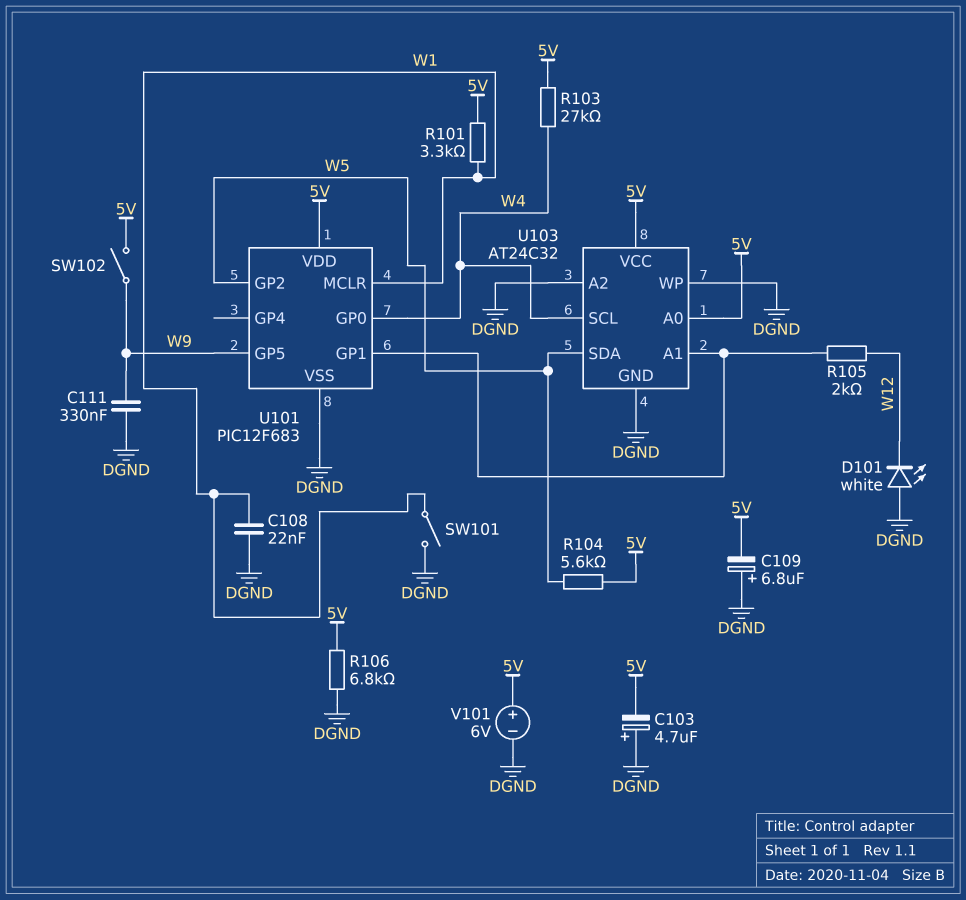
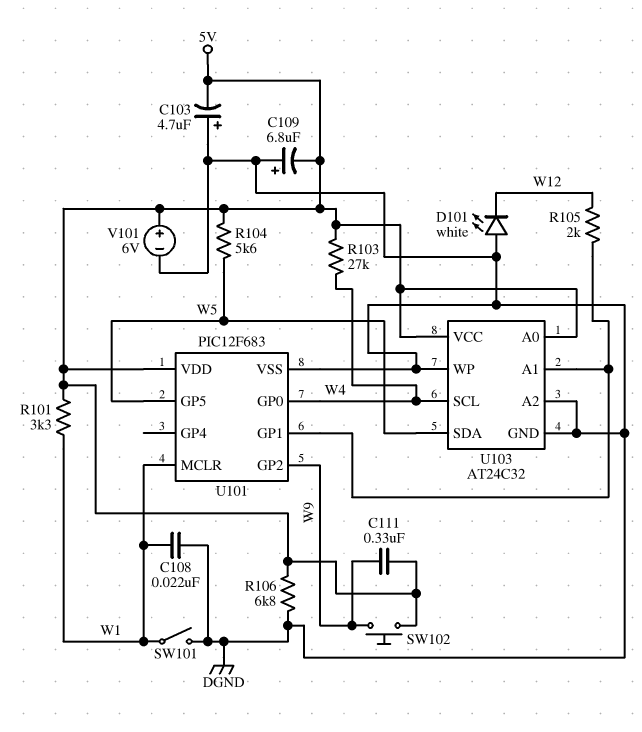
C111: 330nF (DGND, W9) -> 330nF (5V, W9)
SW102: switch (5V, W9) -> button (5V, W9)
U101 pin GP2: W5 -> W9
U101 pin GP5: W9 -> W5

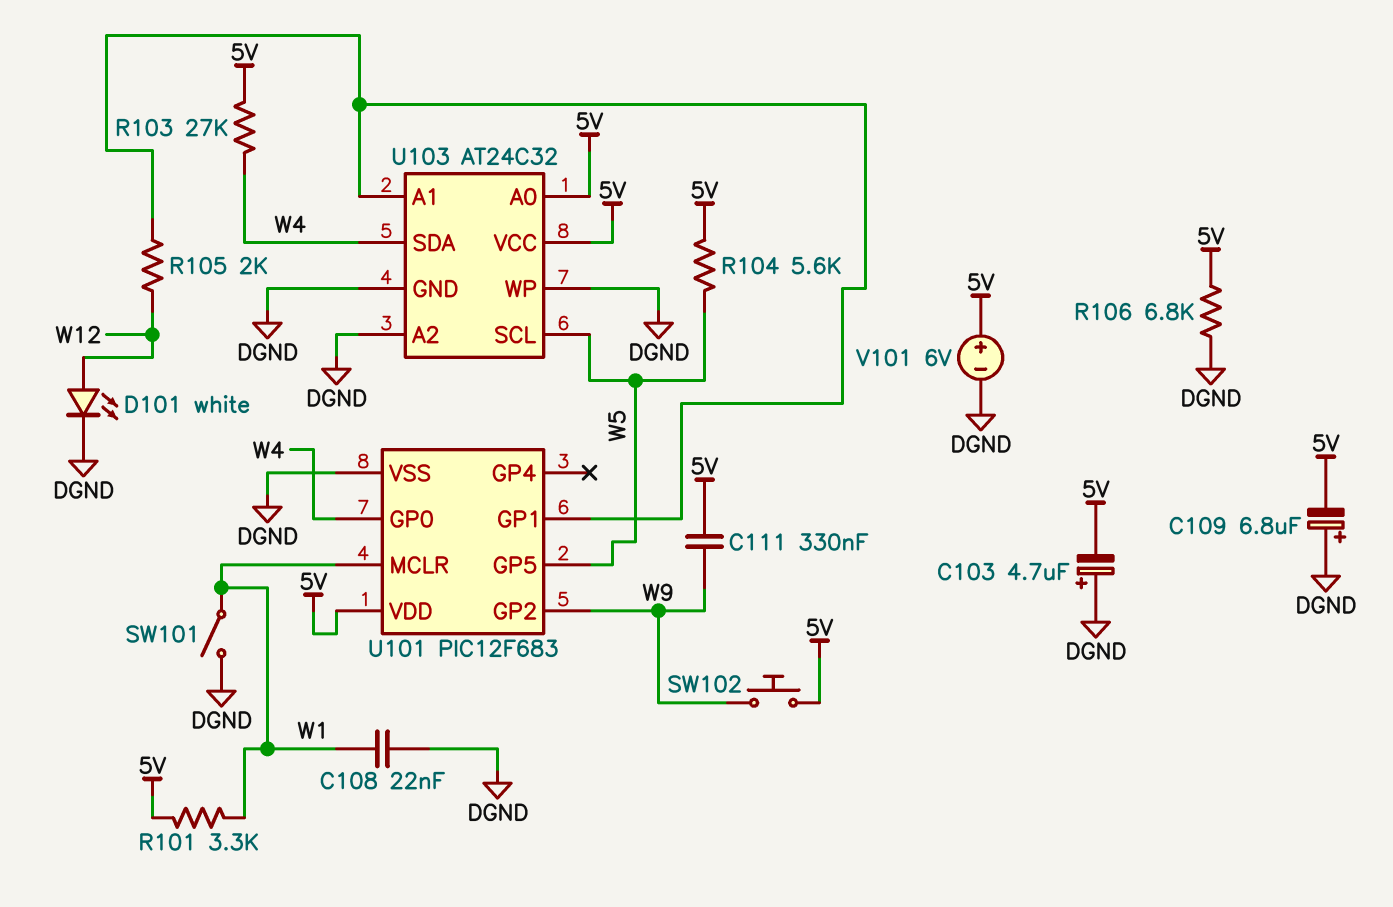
D101: LED white (A DGND, K W12) -> LED white (A W12, K DGND)
U103 pin SCL: W4 -> W5
U103 pin SDA: W5 -> W4

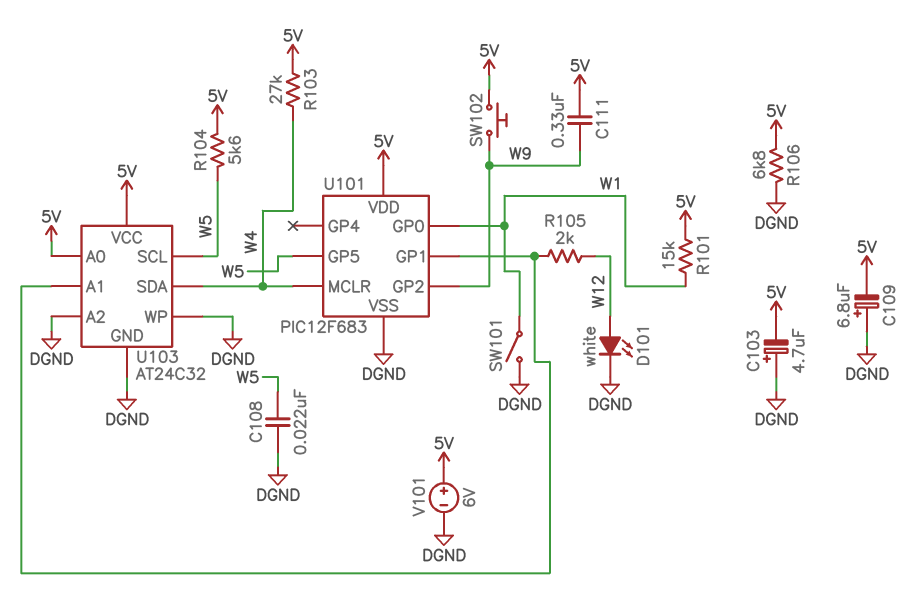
C108: 22nF (DGND, W1) -> 22nF (DGND, W5)
R101: 3.3k (5V, W1) -> 15k (5V, W1)
U101 pin GP0: W4 -> W1
U101 pin MCLR: W1 -> W4

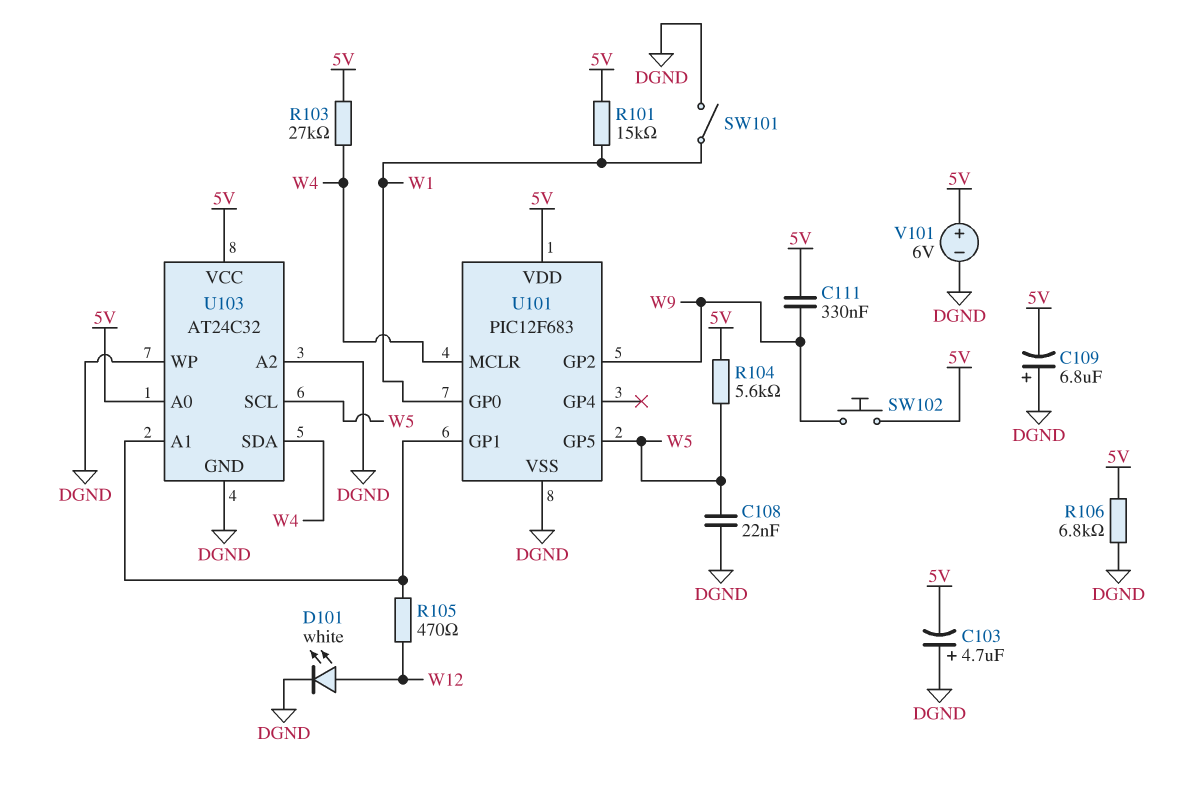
R105: 2k (U101/GP1, W12) -> 470 (U101/GP1, W12)

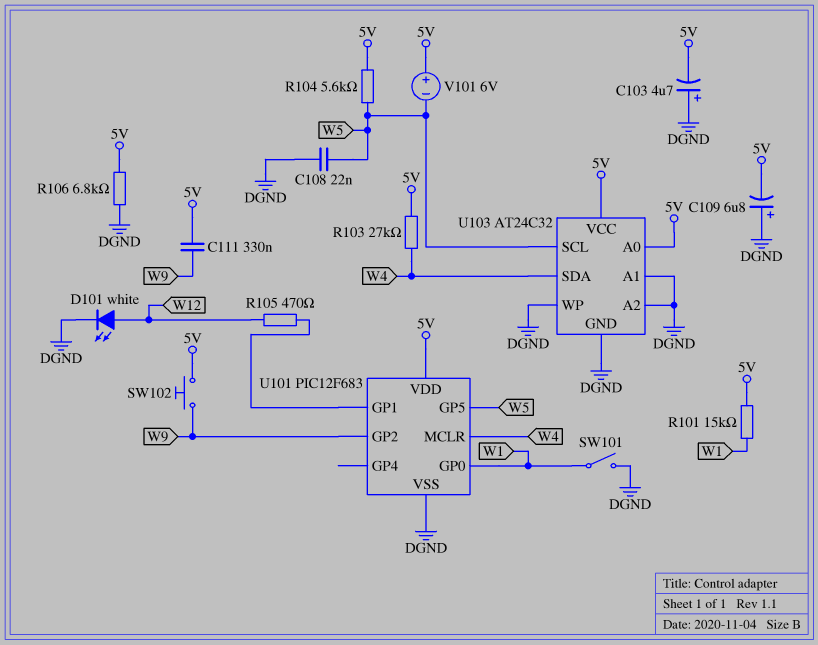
U103 pin A1: U101/GP1 -> DGND
V101: 6V (plus 5V, minus DGND) -> 6V (plus 5V, minus W5)

